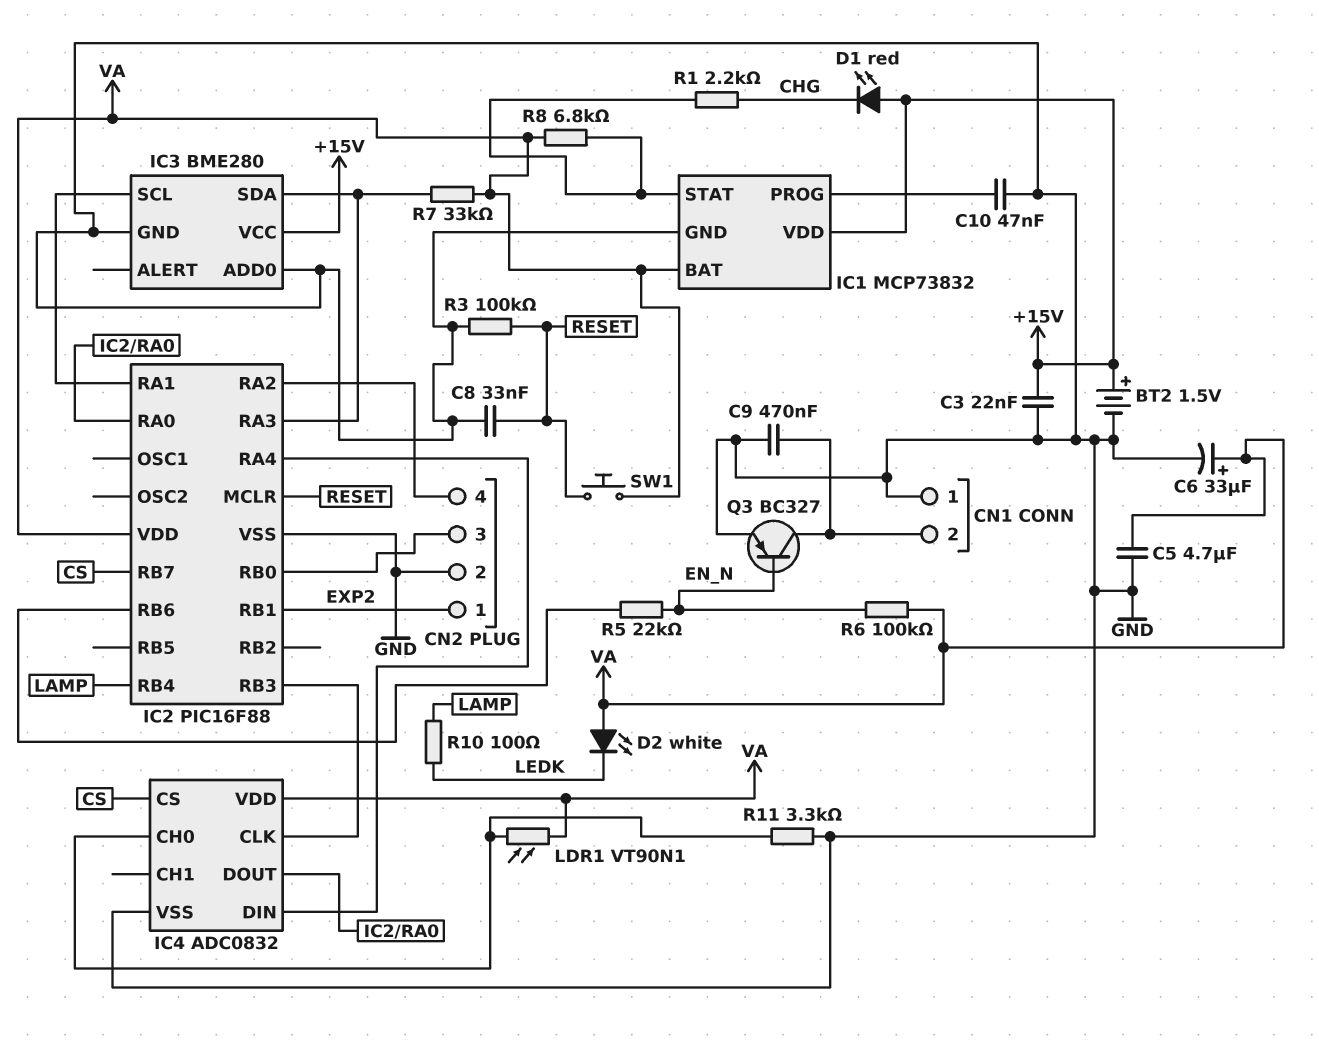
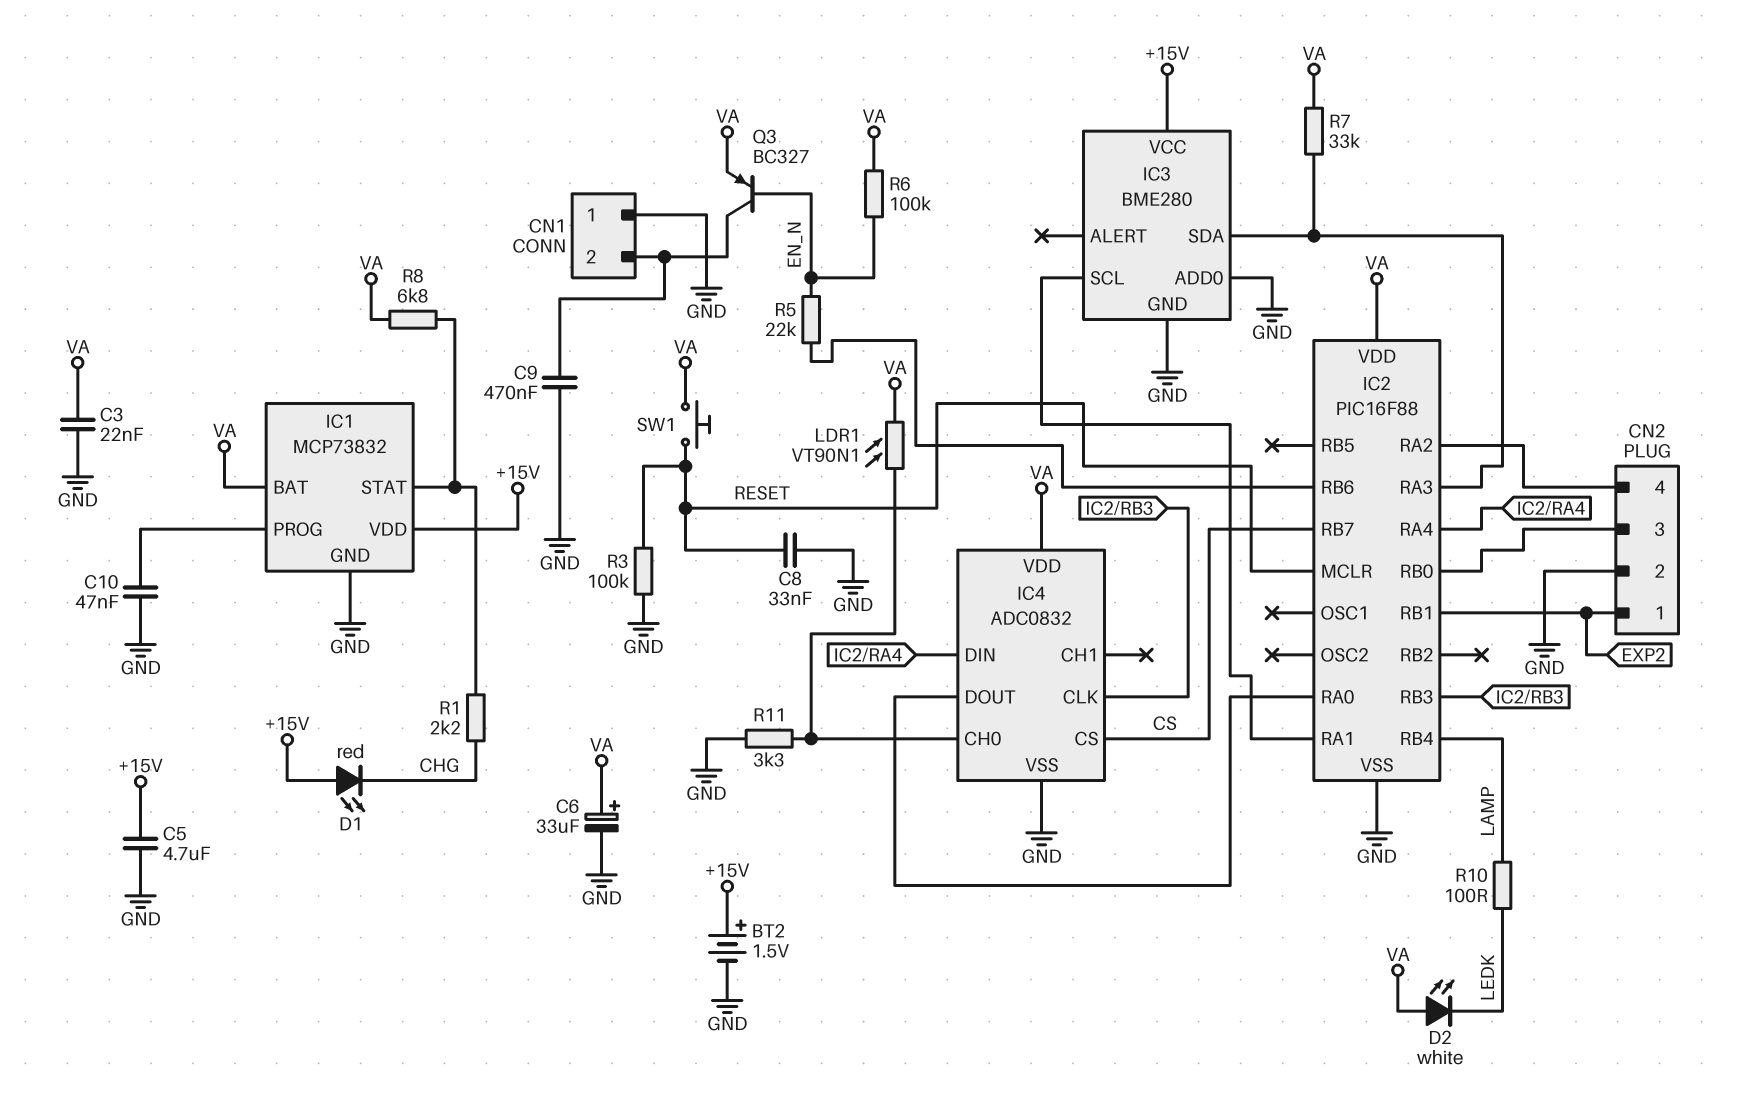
C3: 22nF (+15V, GND) -> 22nF (GND, VA)
C5: 4.7uF (GND, VA) -> 4.7uF (+15V, GND)
Q3: PNP BC327 (B EN_N, C CN1/2, E GND) -> PNP BC327 (B EN_N, C CN1/2, E VA)

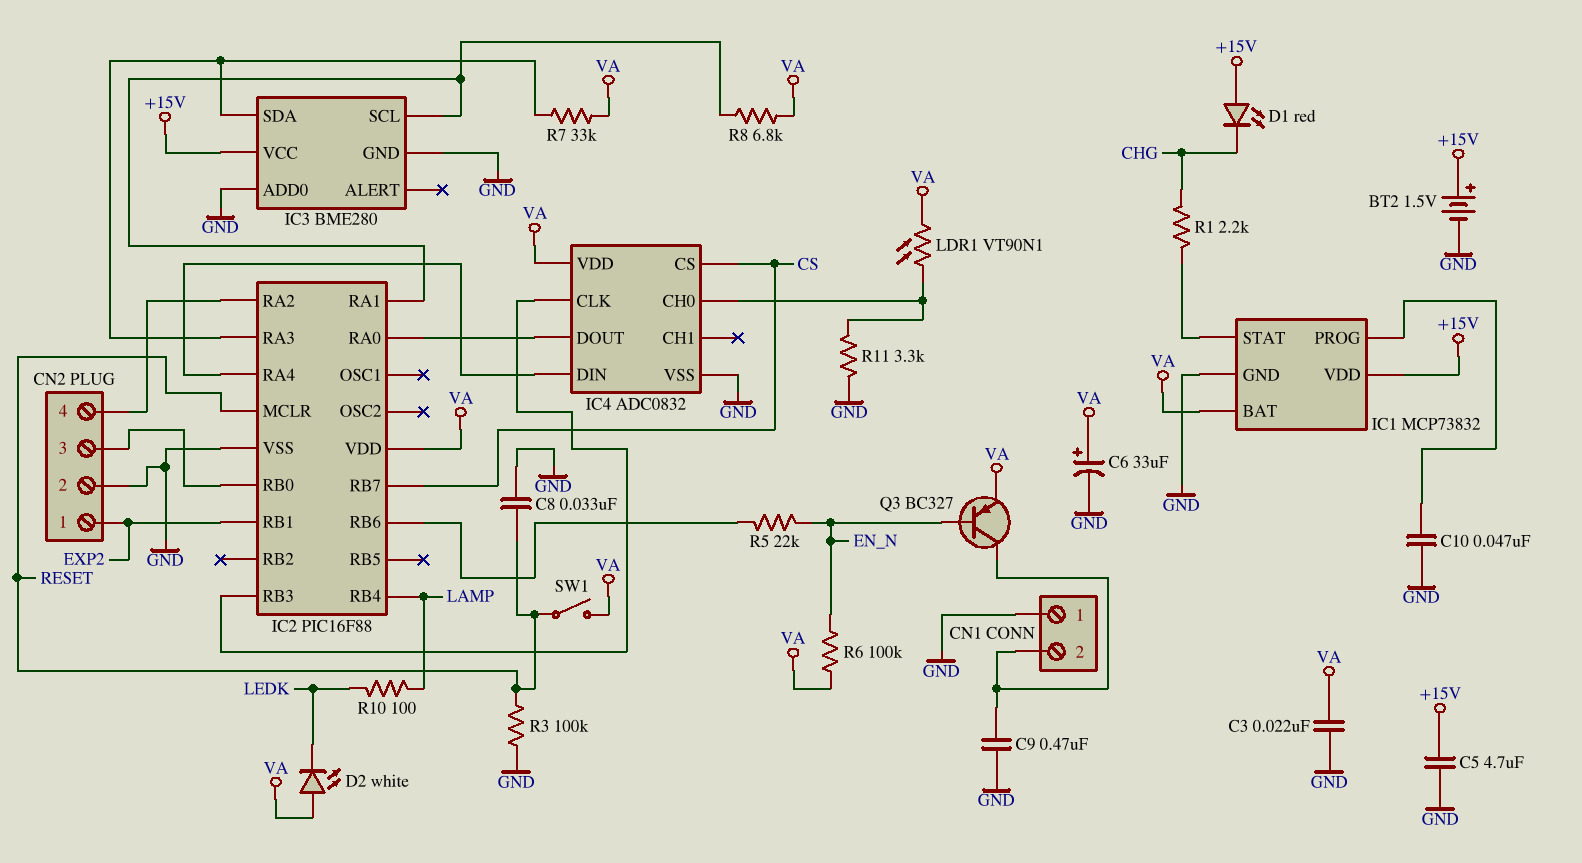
R8: 6.8k (IC1/STAT, VA) -> 6.8k (IC2/RA1, VA)
SW1: button (RESET, VA) -> switch (RESET, VA)

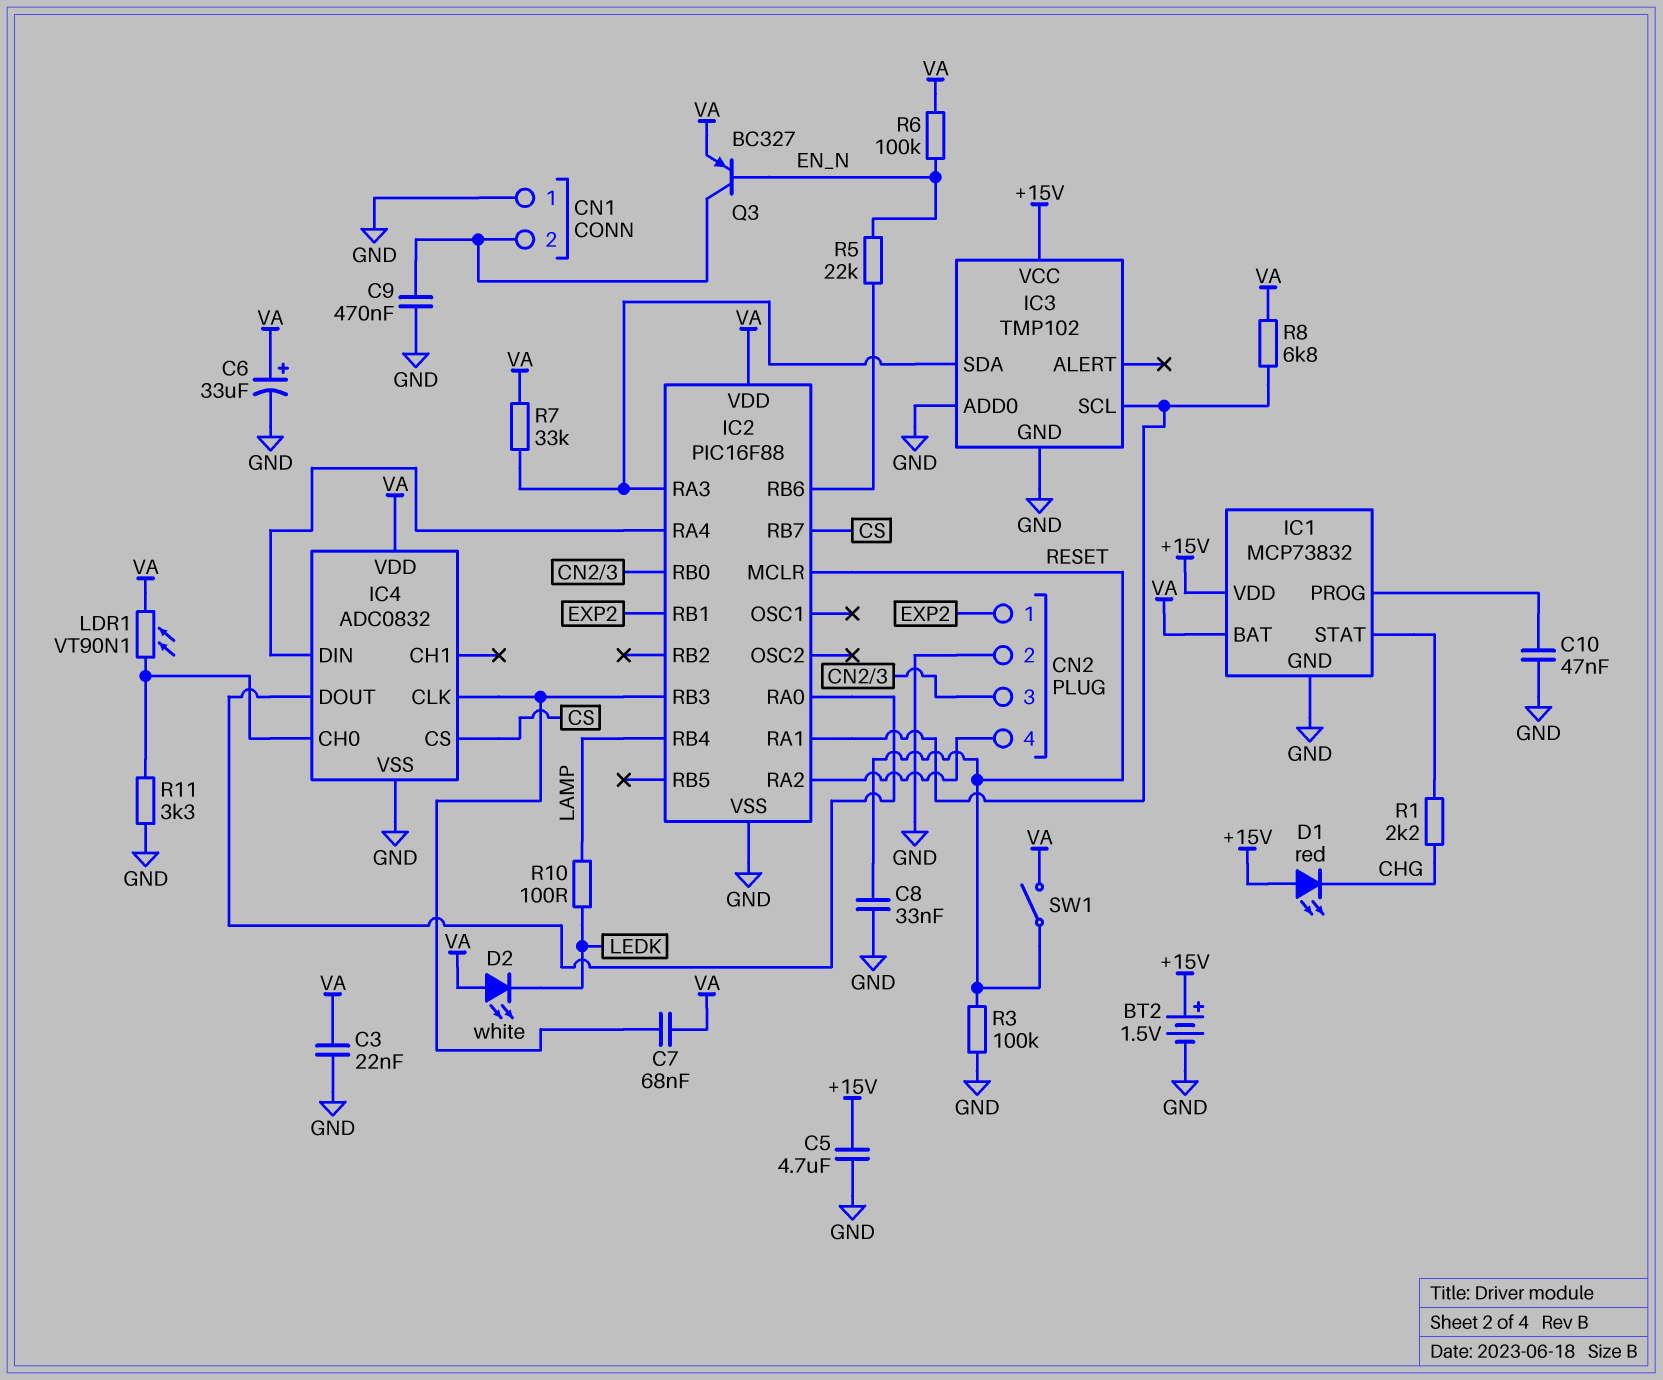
C7: none -> 68nF (IC2/RB3, VA)
IC3: BME280 -> TMP102

